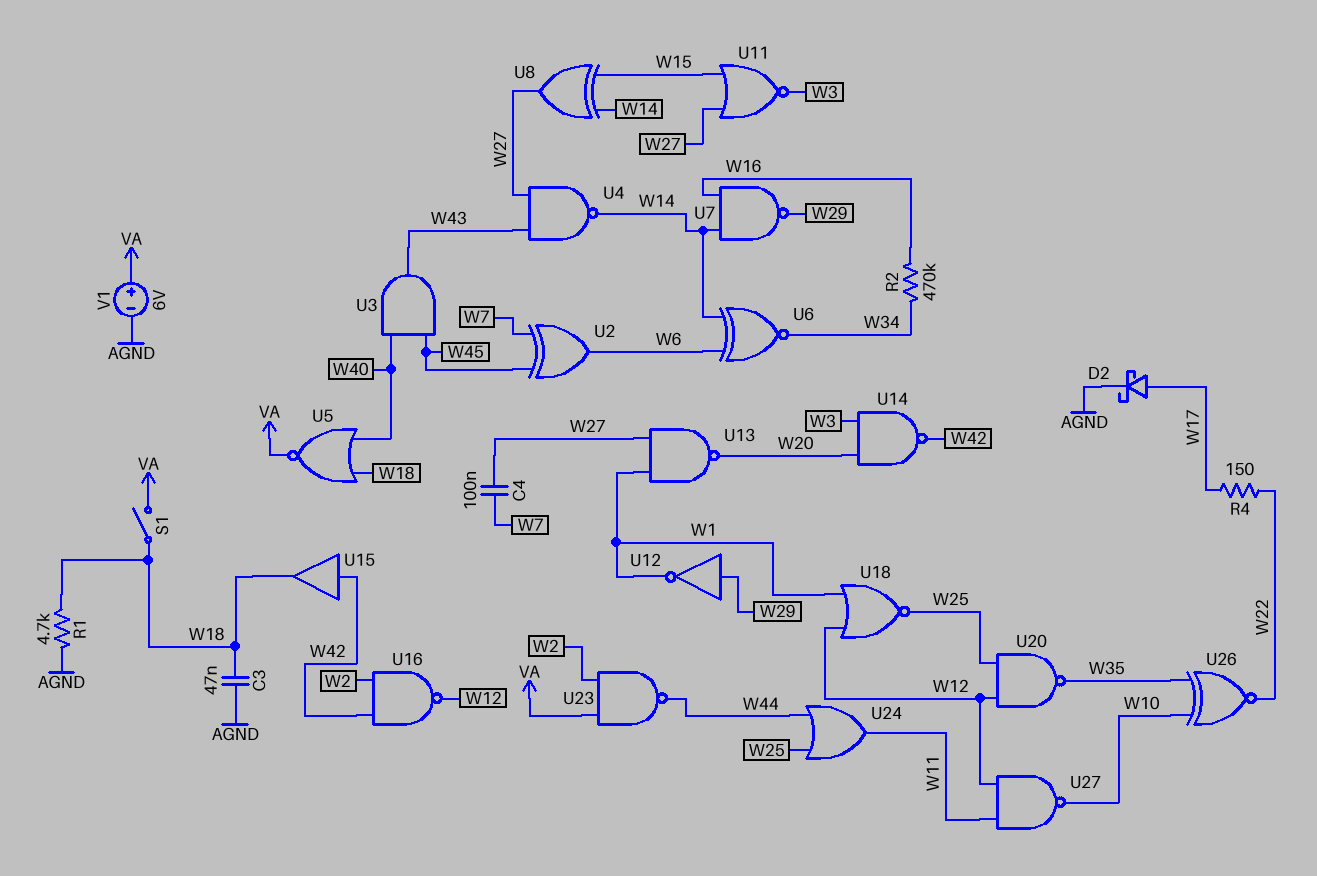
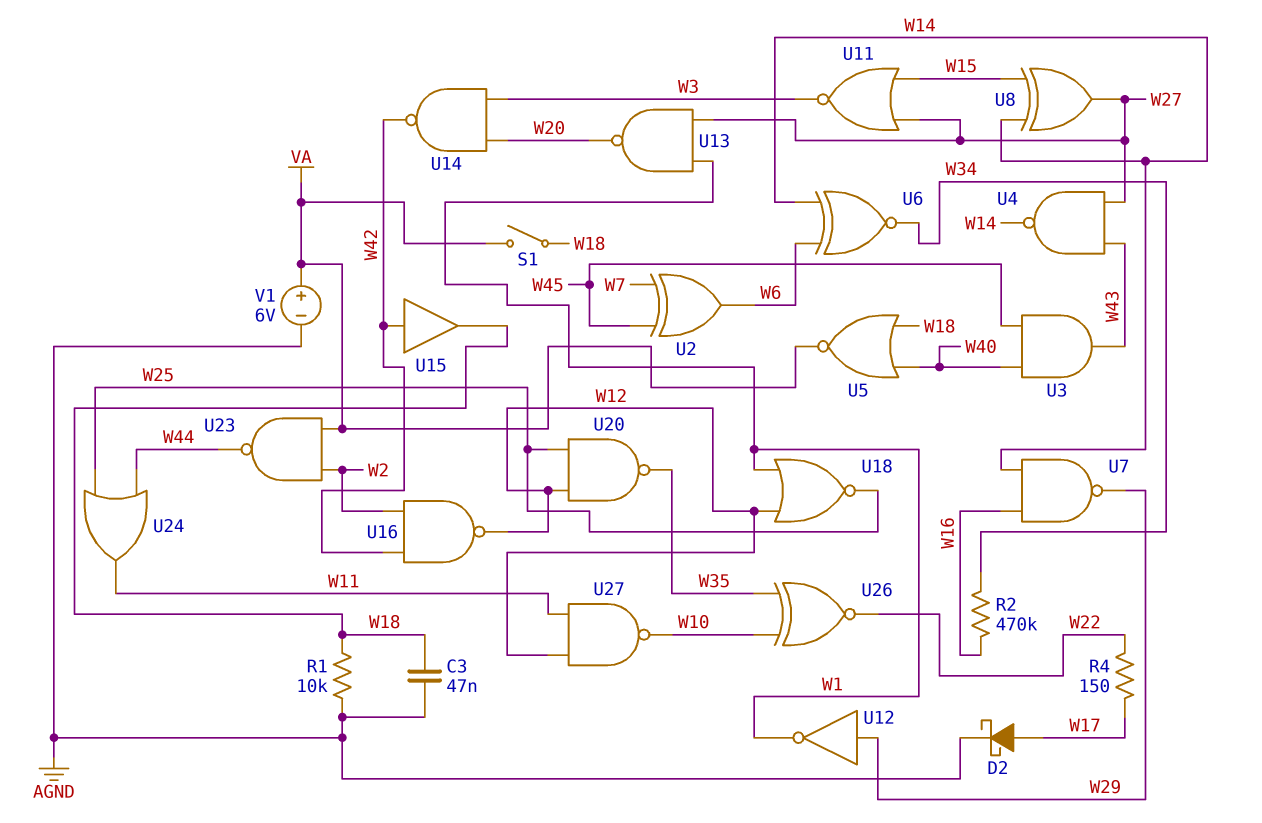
C4: 100nF (W7, W27) -> none
R1: 4.7k (AGND, W18) -> 10k (AGND, W18)

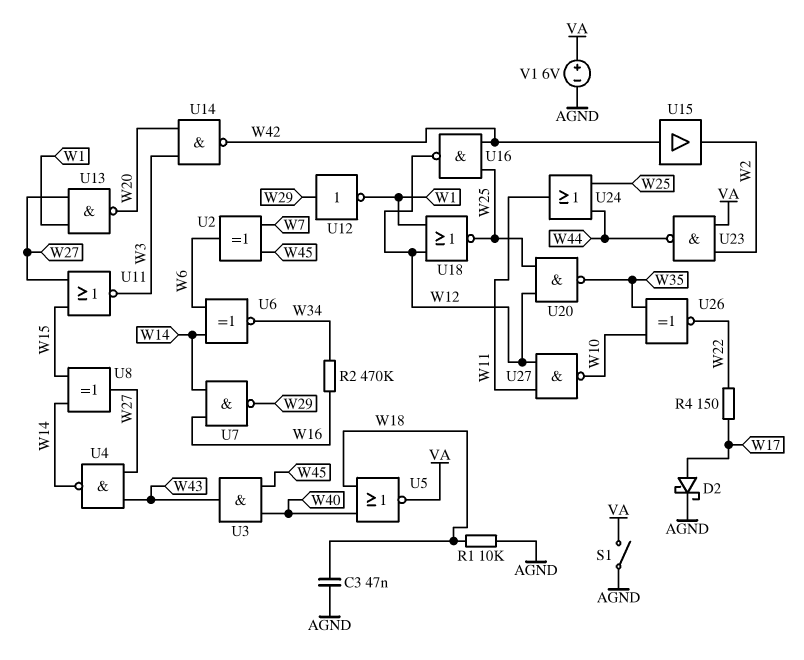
S1: switch (VA, W18) -> switch (AGND, VA)
U15: buffer (in W42, out W18) -> buffer (in W42, out W2)
U16: NAND (in W2, in W42, out W12) -> NAND (in W25, in W42, out W12)

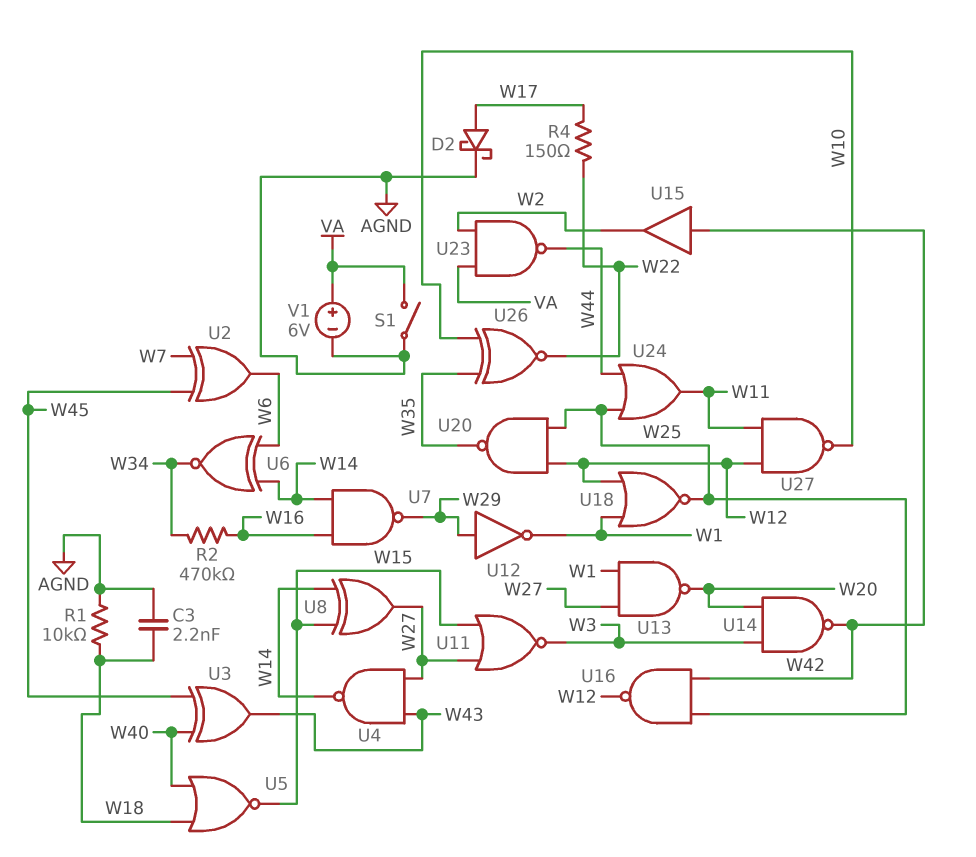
C3: 47nF (AGND, W18) -> 2.2nF (AGND, W18)
U3: AND (in W40, in W45, out W43) -> XOR (in W40, in W45, out W43)
U5: NOR (in W18, in W40, out VA) -> NOR (in W18, in W40, out W15)

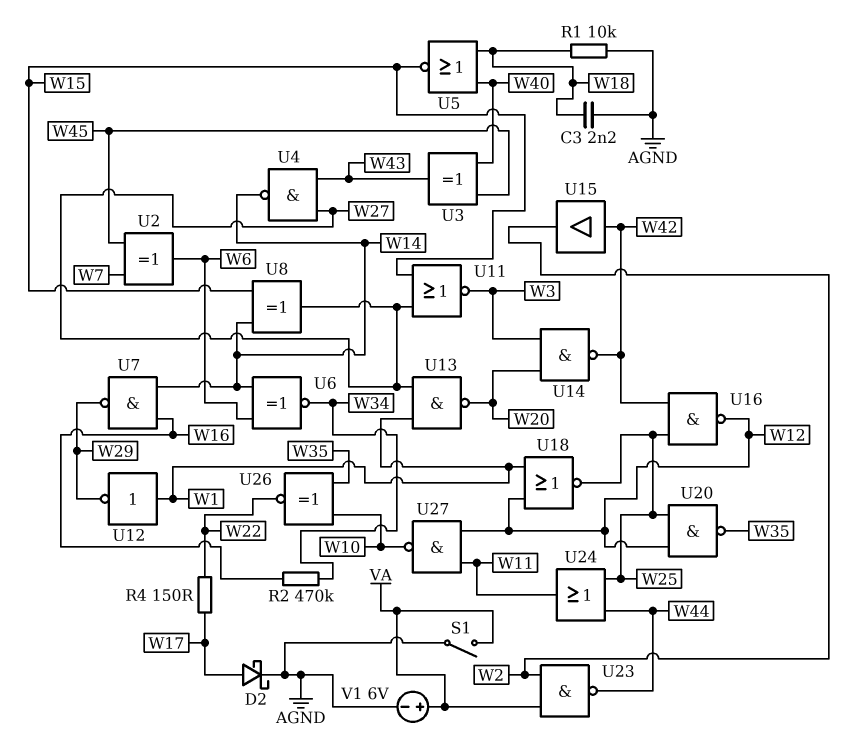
U12: NOT (in W29, out W1) -> NOT (in W1, out W29)

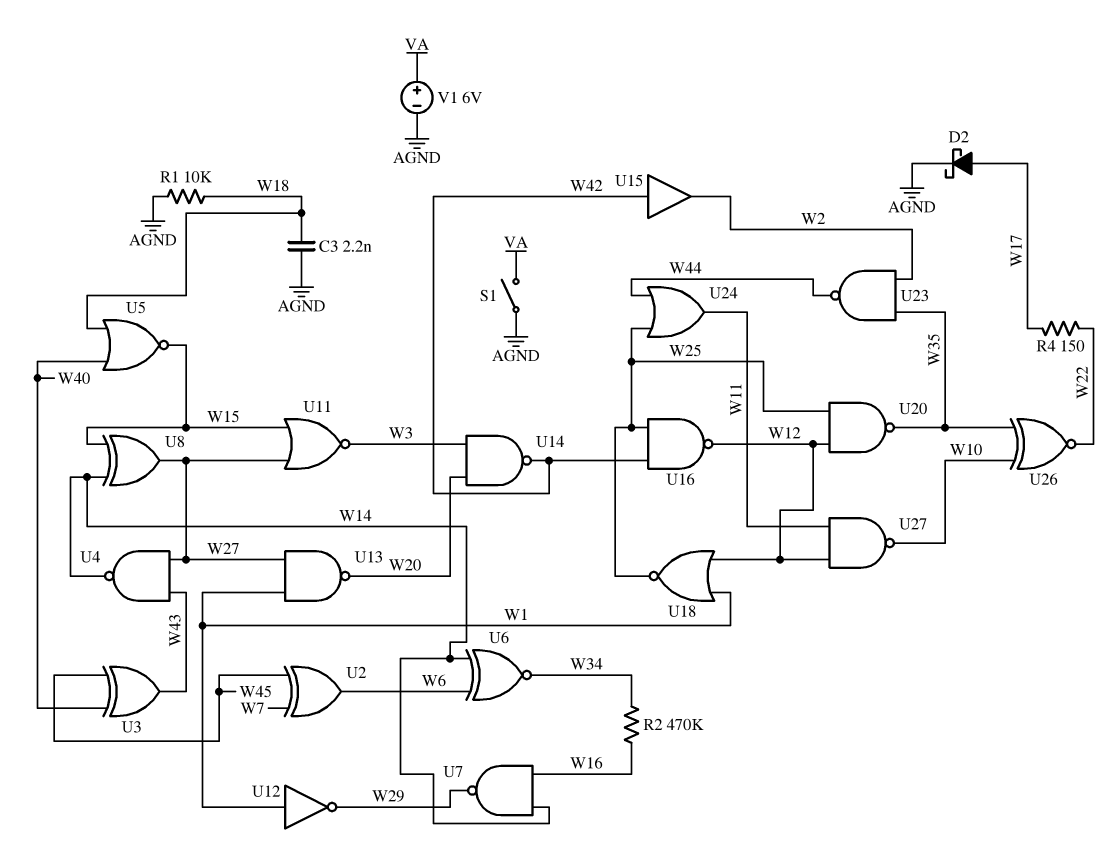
U23: NAND (in VA, in W2, out W44) -> NAND (in W2, in W35, out W44)

